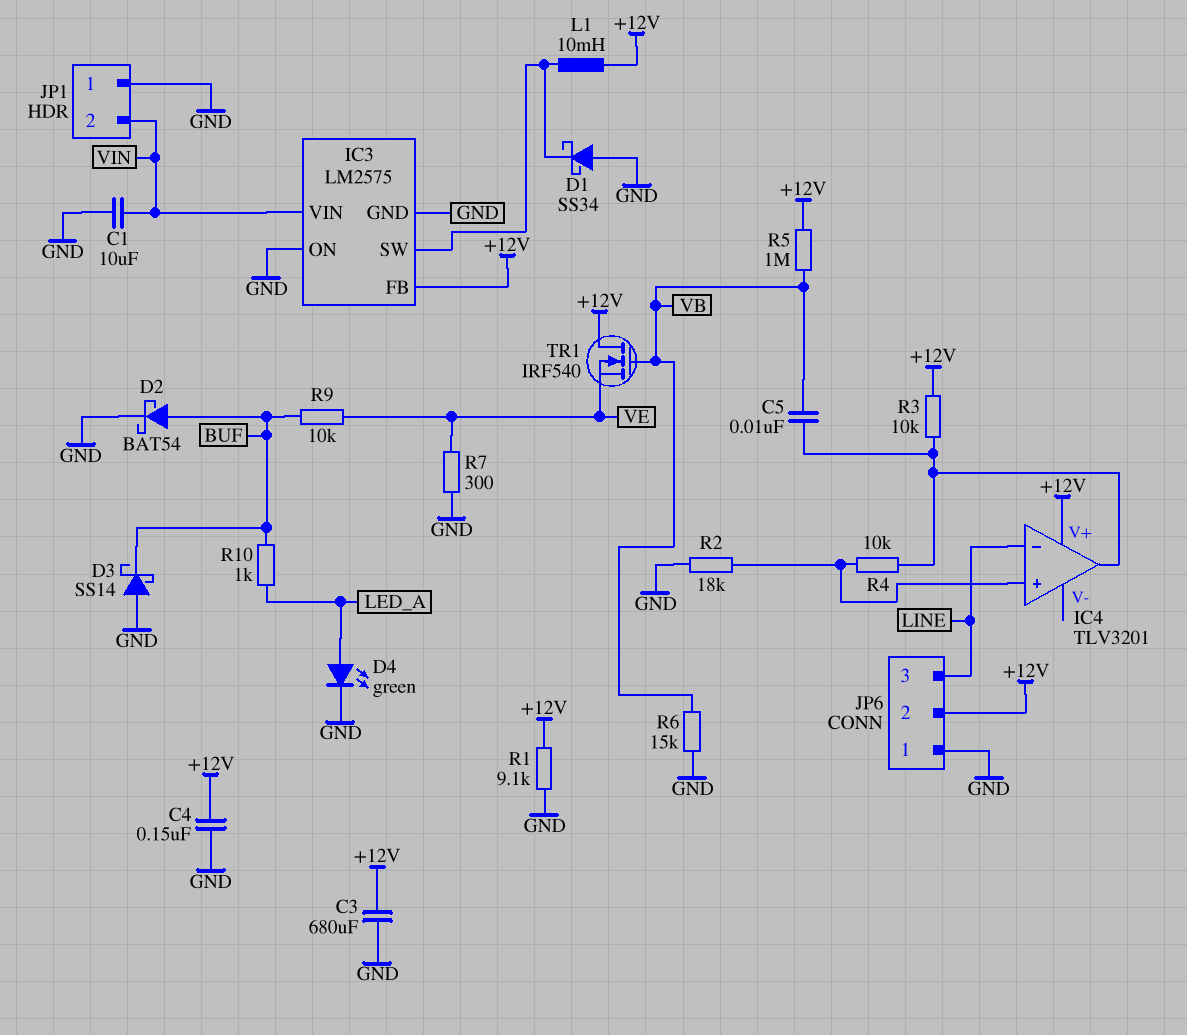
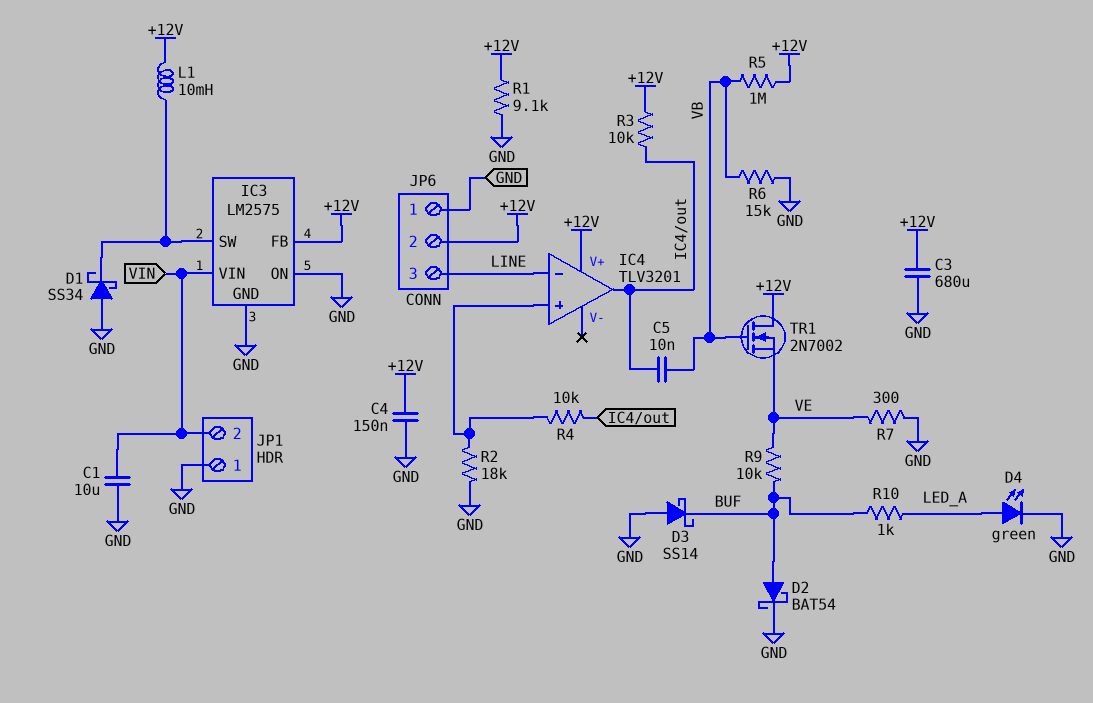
TR1: NMOS IRF540 (G VB, D +12V, S VE) -> NMOS 2N7002 (G VB, D +12V, S VE)

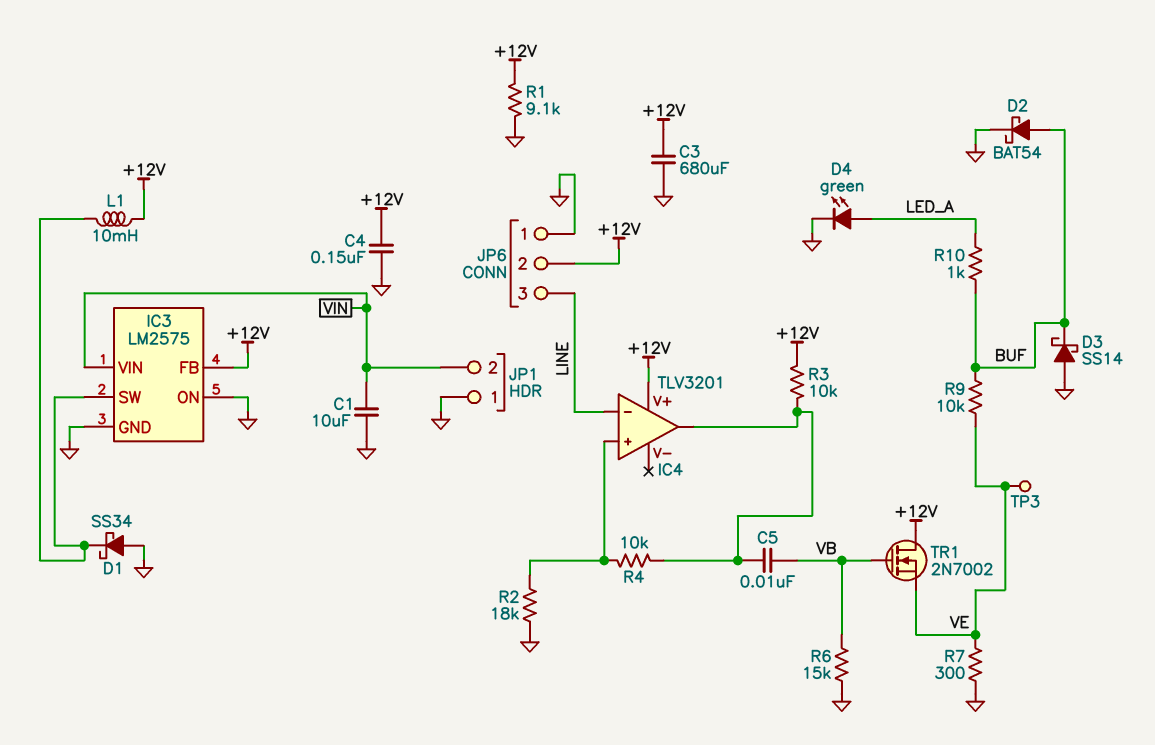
R5: 1M (+12V, VB) -> none
TP3: none -> test point (VE)

